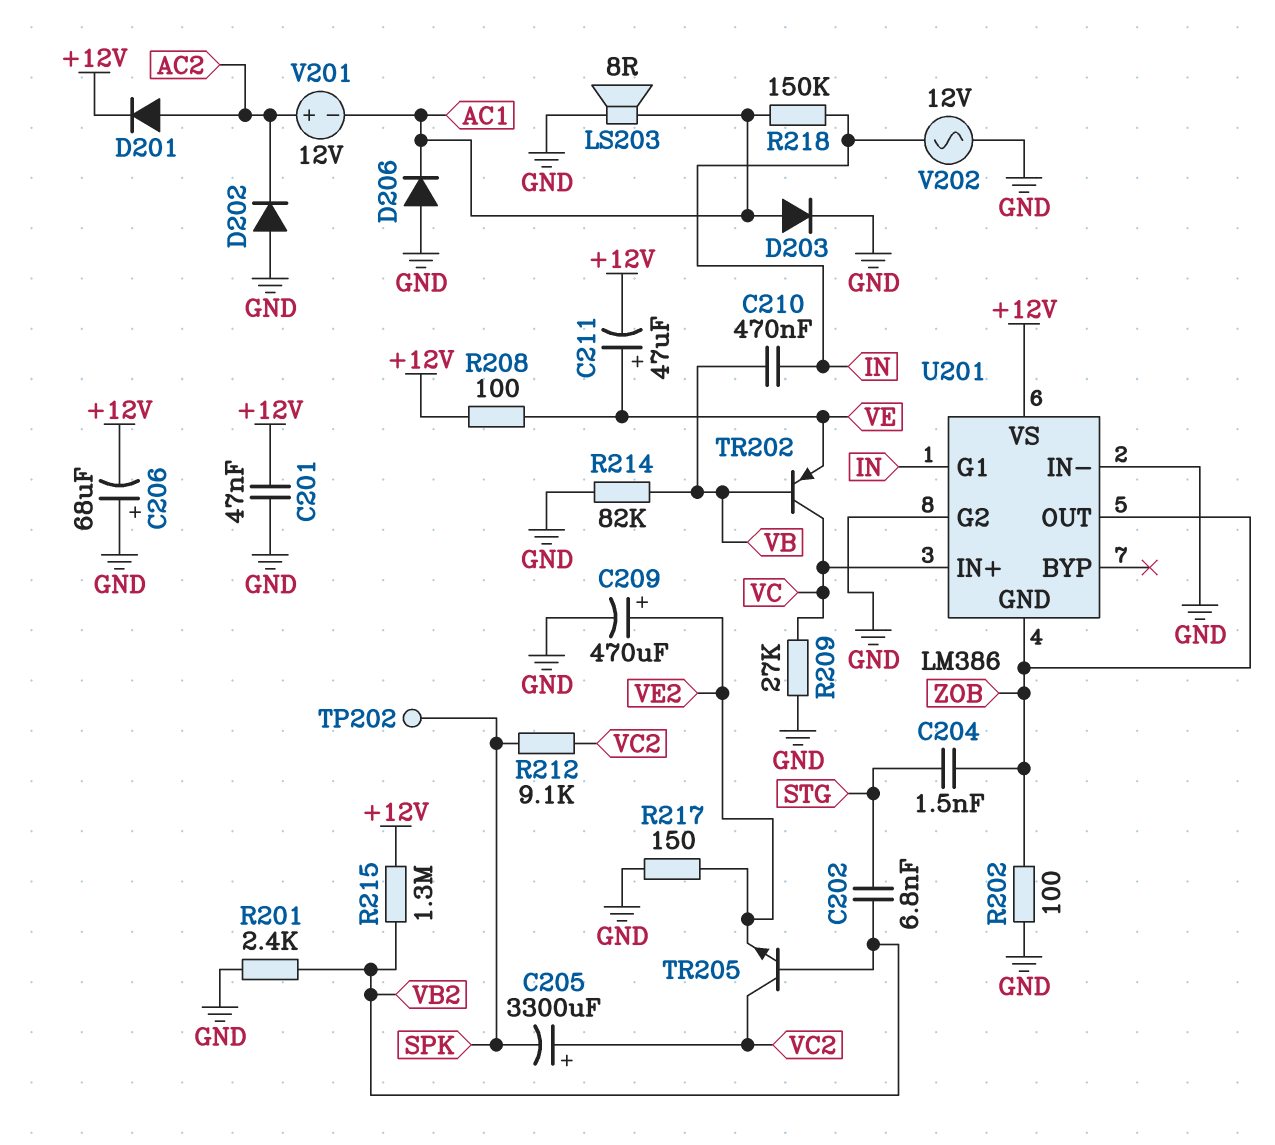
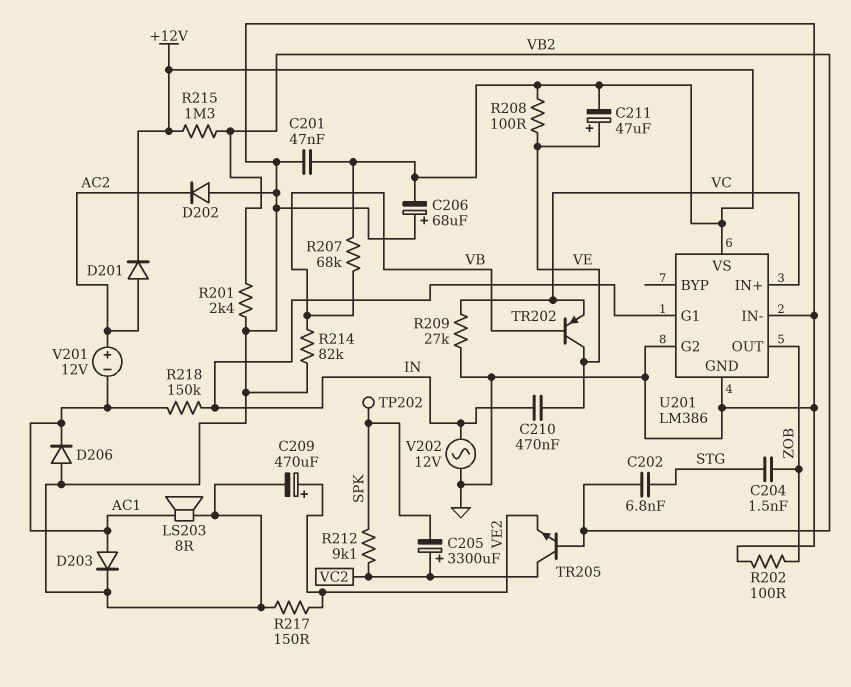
C210: 470nF (IN, VB) -> 470nF (IN, VE)
R207: none -> 68k (+12V, VB)
TR202: PNP (B VB, C VC, E VE) -> PNP (B VB, C VE, E VC)
U201 pin GND: ZOB -> GND

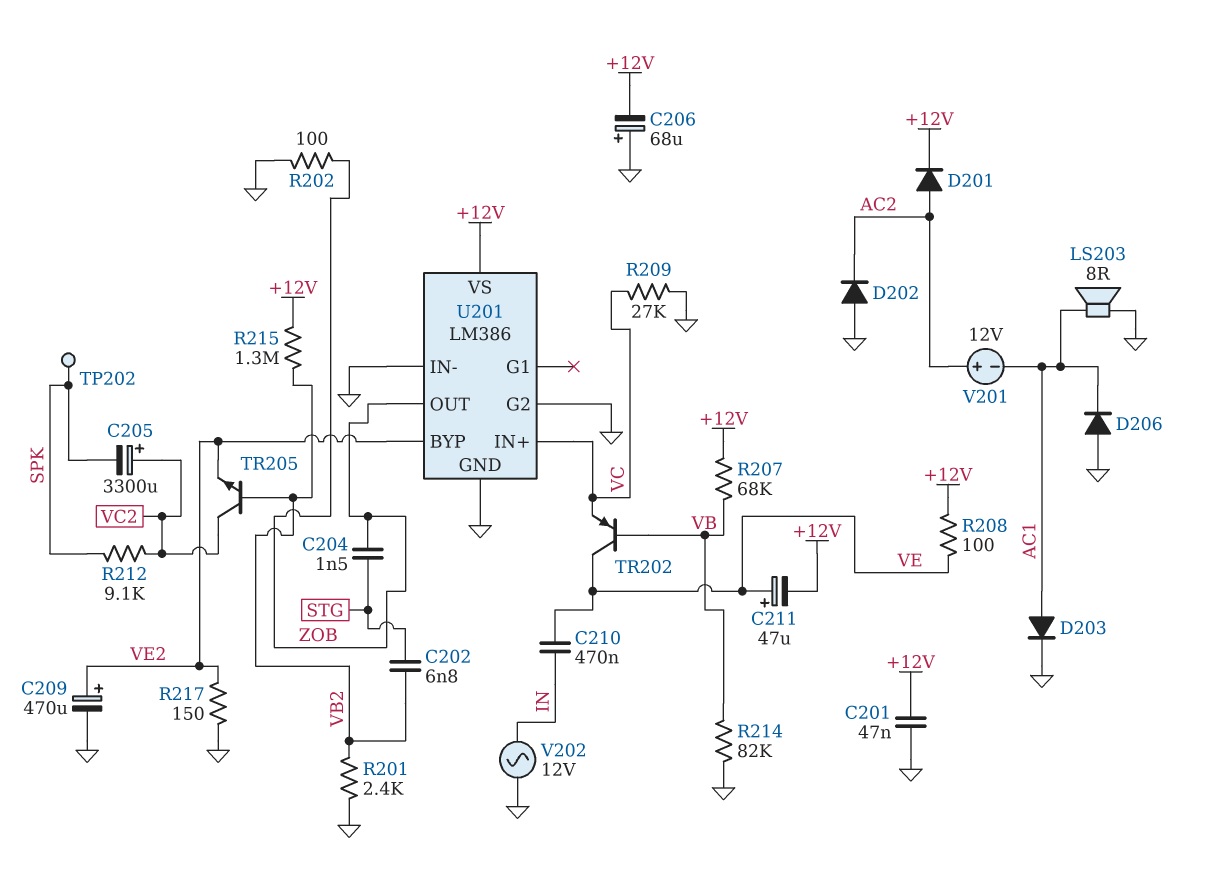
R218: 150k (AC1, IN) -> none
U201 pin BYP: none -> VE2
U201 pin G1: IN -> none

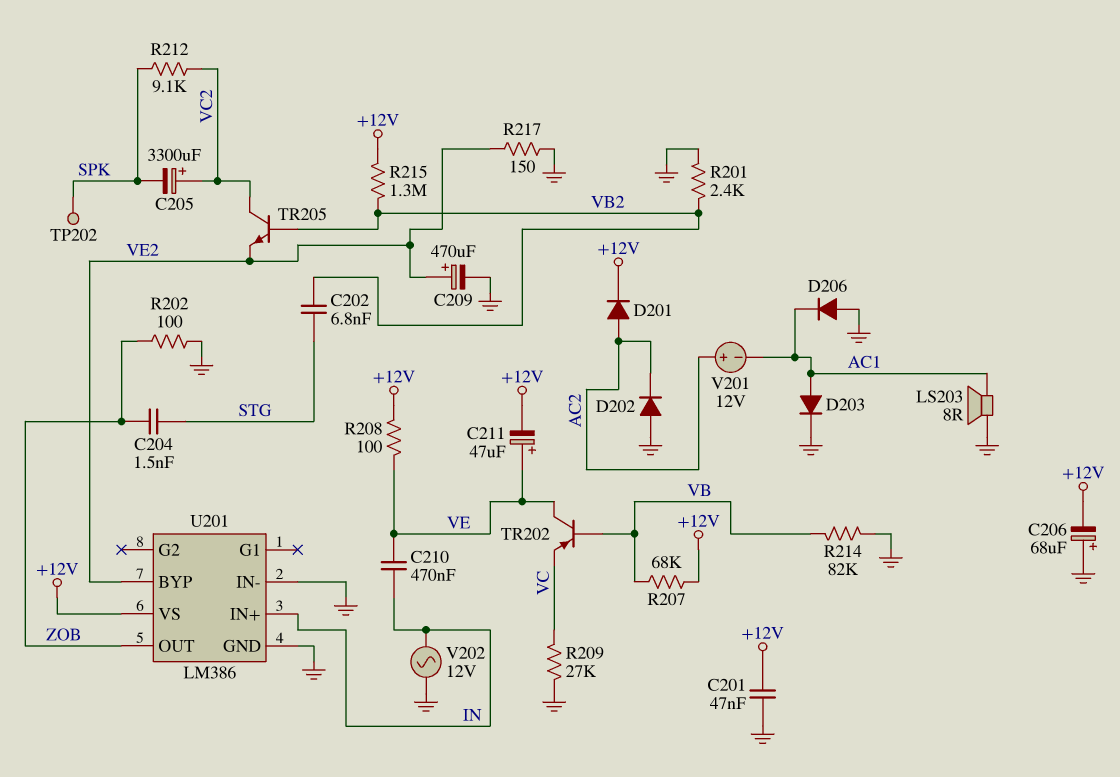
U201 pin G2: GND -> none
U201 pin IN+: VC -> IN

